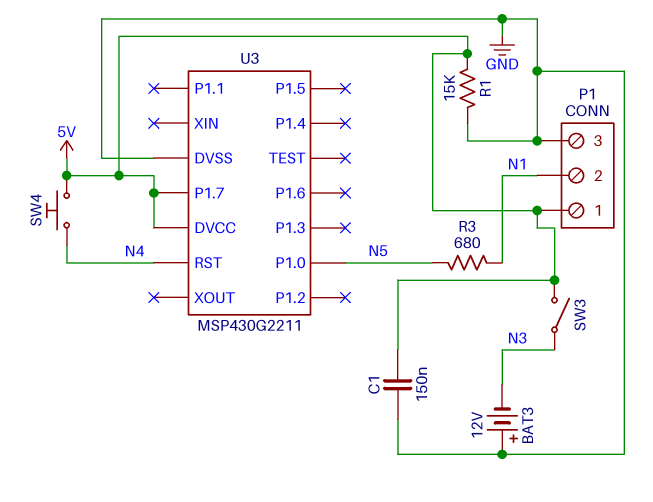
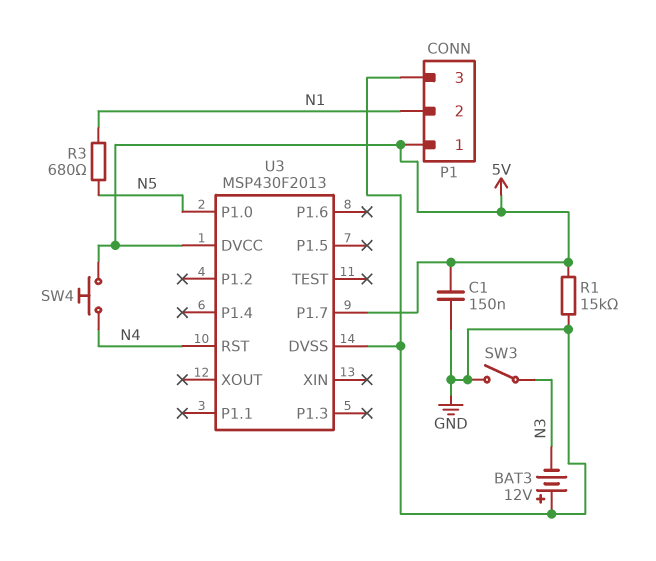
SW3: switch (5V, N3) -> switch (GND, N3)
U3: MSP430G2211 -> MSP430F2013

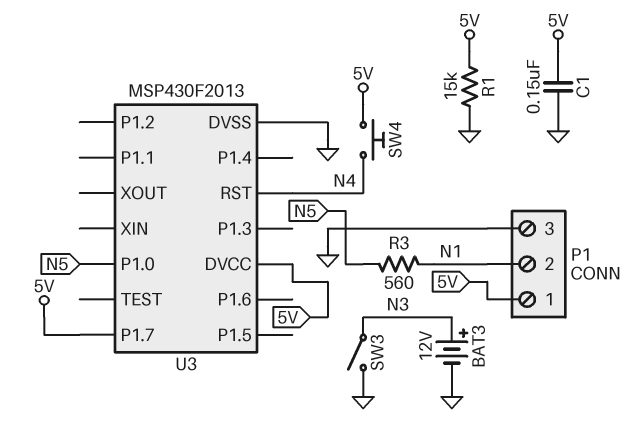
BAT3: 12V (plus GND, minus N3) -> 12V (plus N3, minus GND)
R3: 680 (N1, N5) -> 560 (N1, N5)

